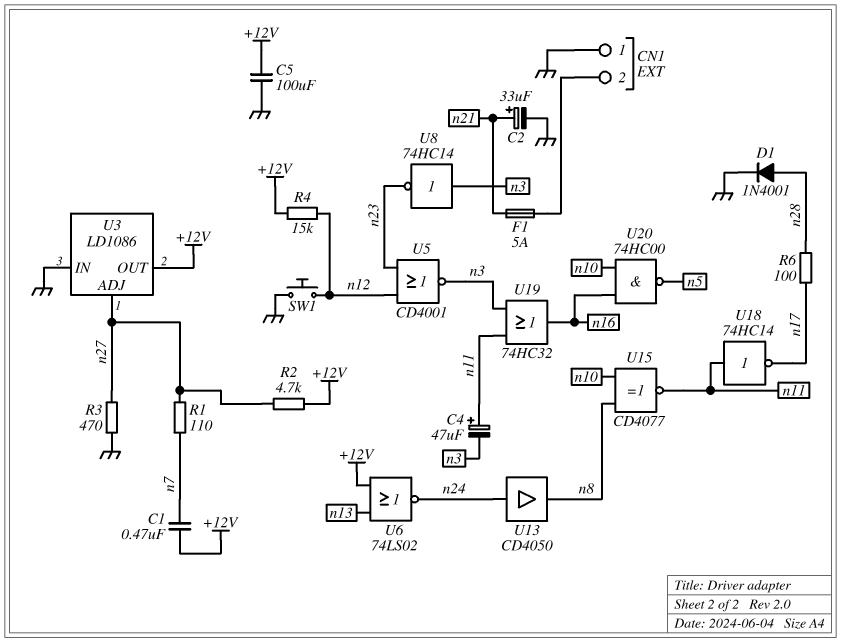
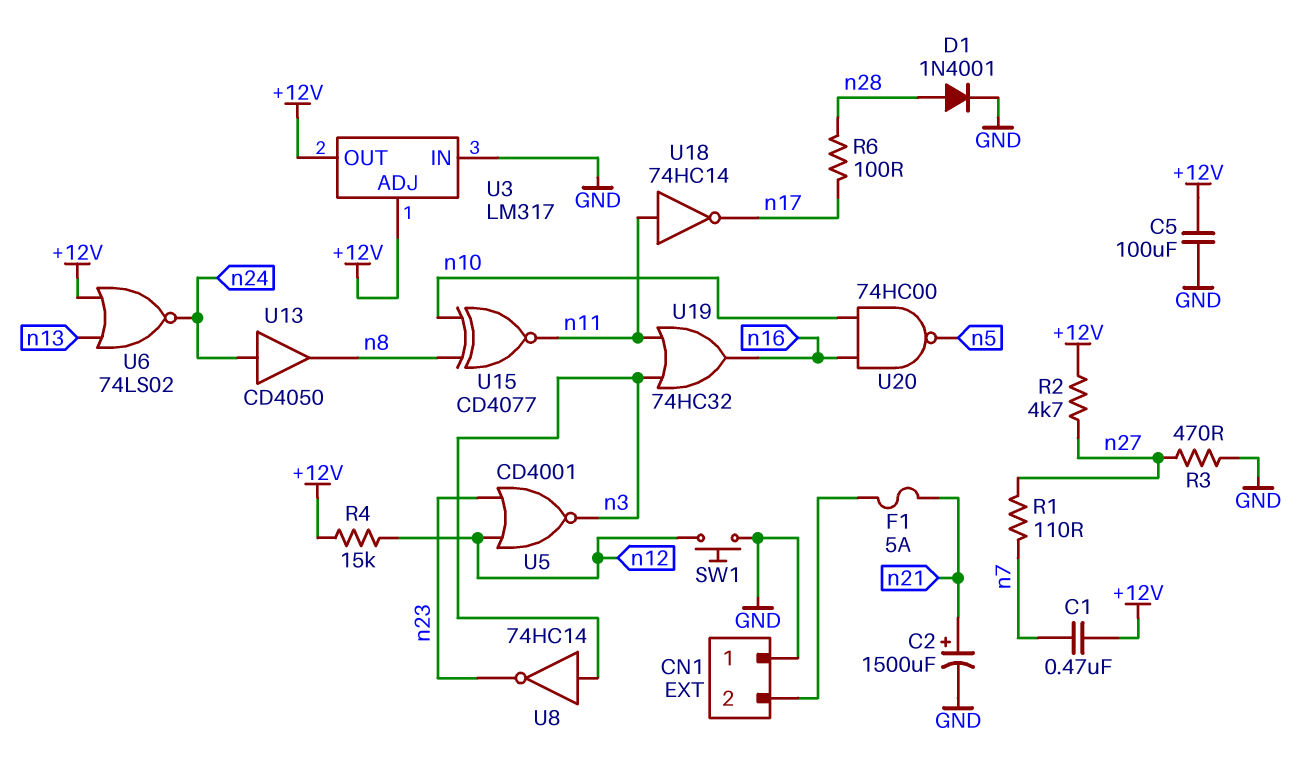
C2: 33uF (plus n21, minus GND) -> 1500uF (plus n21, minus GND)
C4: 47uF (plus n11, minus n3) -> none
U3: LD1086 -> LM317
U3 pin ADJ: n27 -> +12V

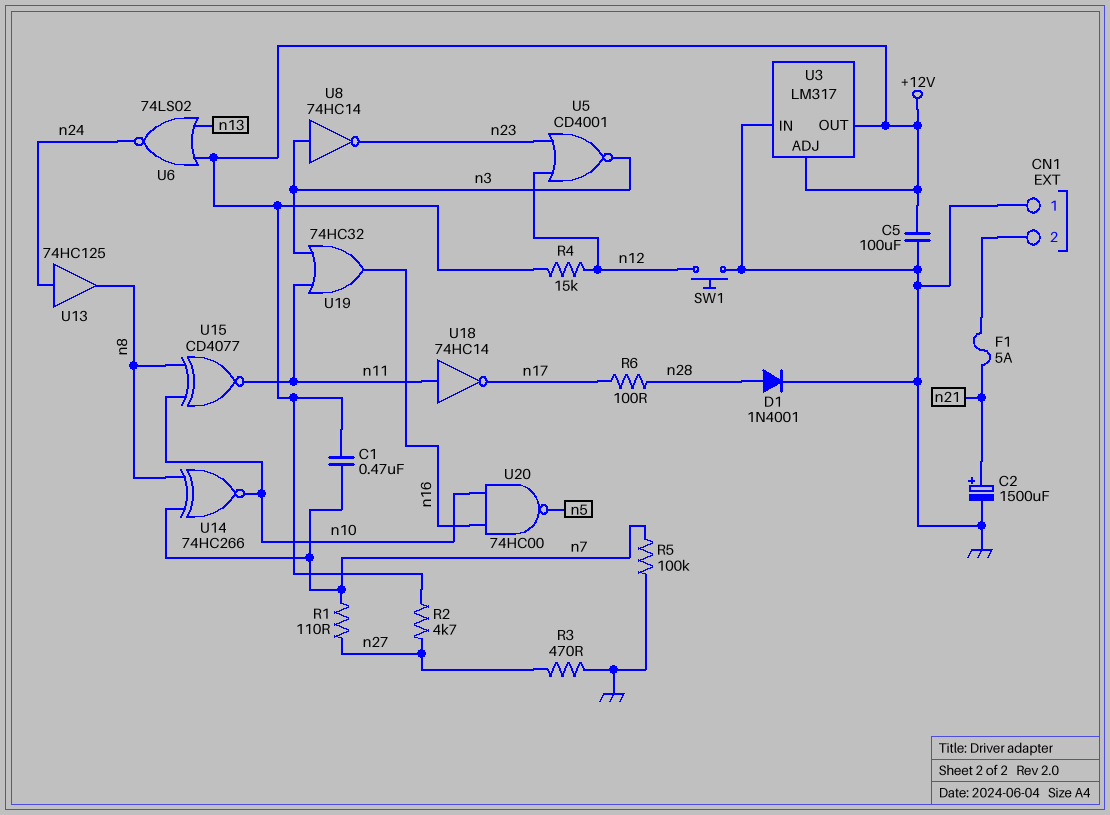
R5: none -> 100k (GND, n7)
U13: buffer CD4050 (in n24, out n8) -> buffer 74HC125 (in n24, out n8)
U14: none -> XNOR 74HC266 (in n7, in n8, out n10)

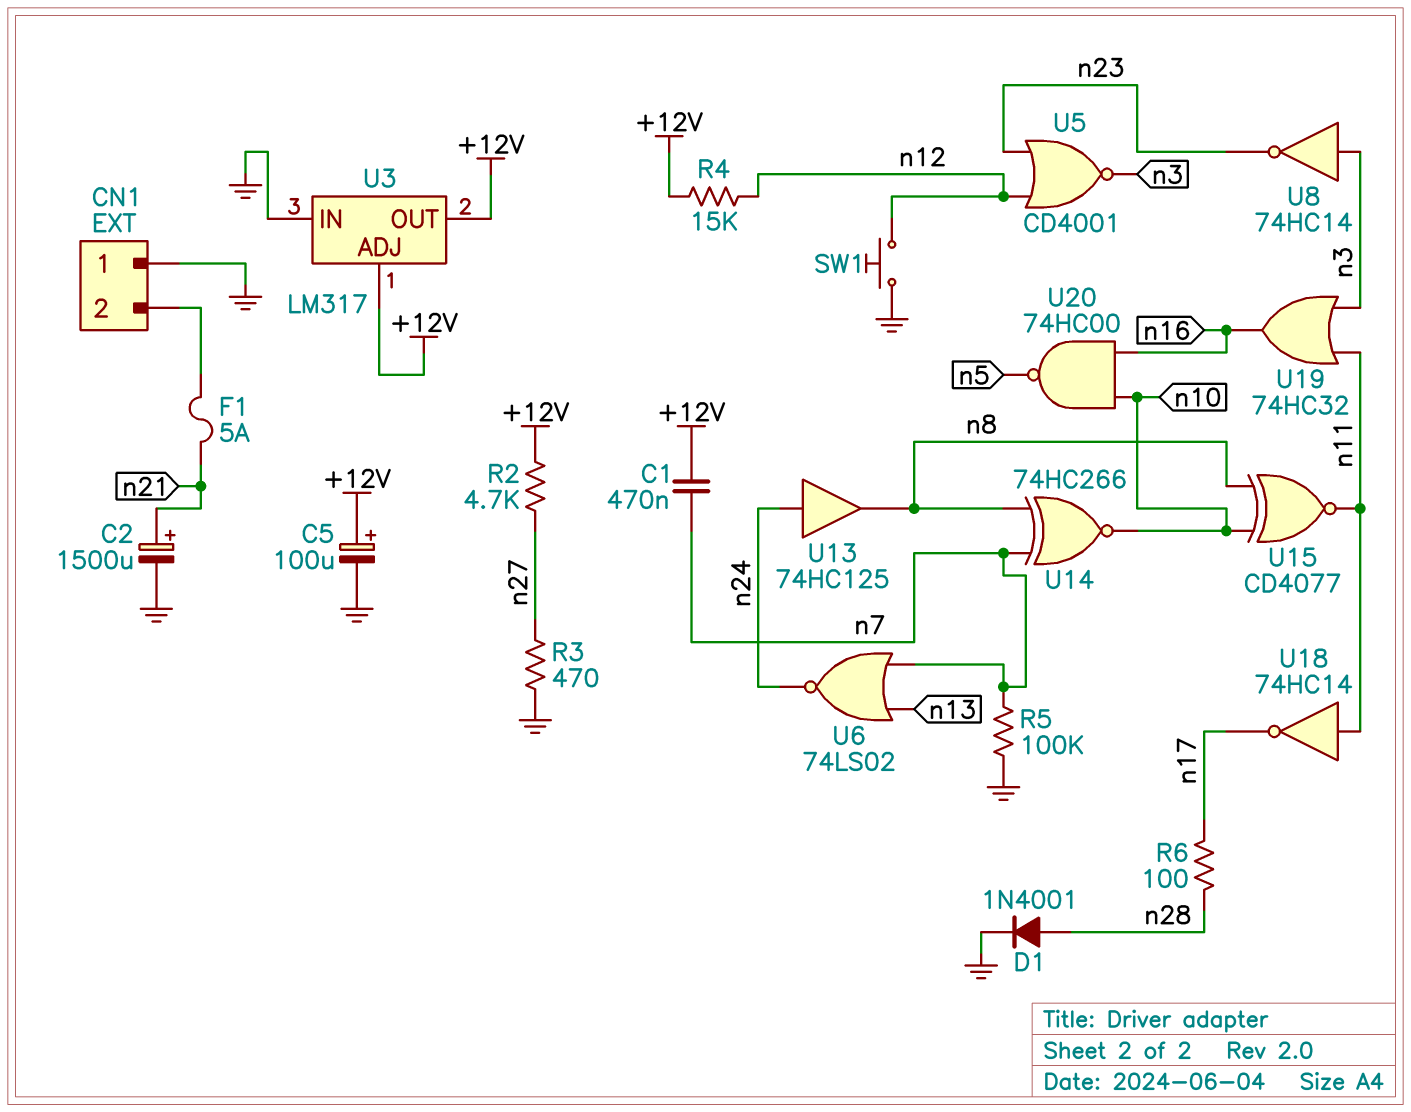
C5: 100uF (+12V, GND) -> 100uF (plus +12V, minus GND)
R1: 110 (n7, n27) -> none
U6: NOR 74LS02 (in +12V, in n13, out n24) -> NOR 74LS02 (in n7, in n13, out n24)

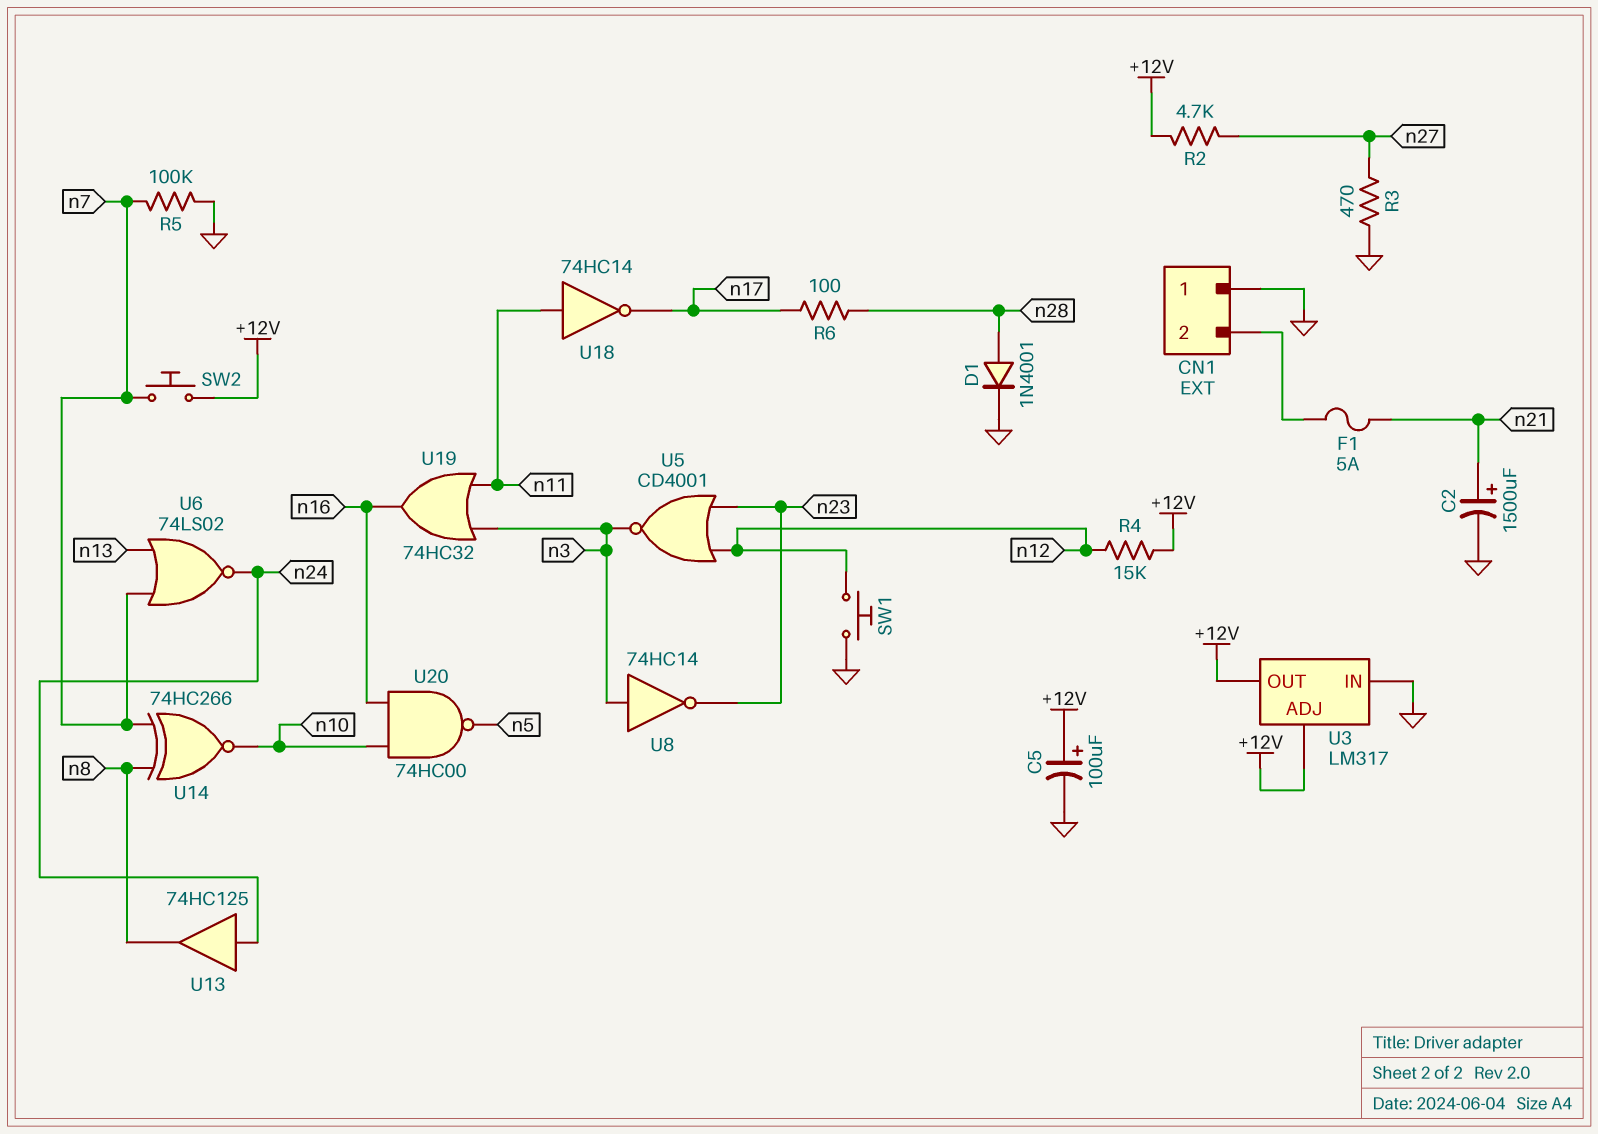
C1: 470nF (+12V, n7) -> none
SW2: none -> button (+12V, n7)
U15: XNOR CD4077 (in n8, in n10, out n11) -> none

